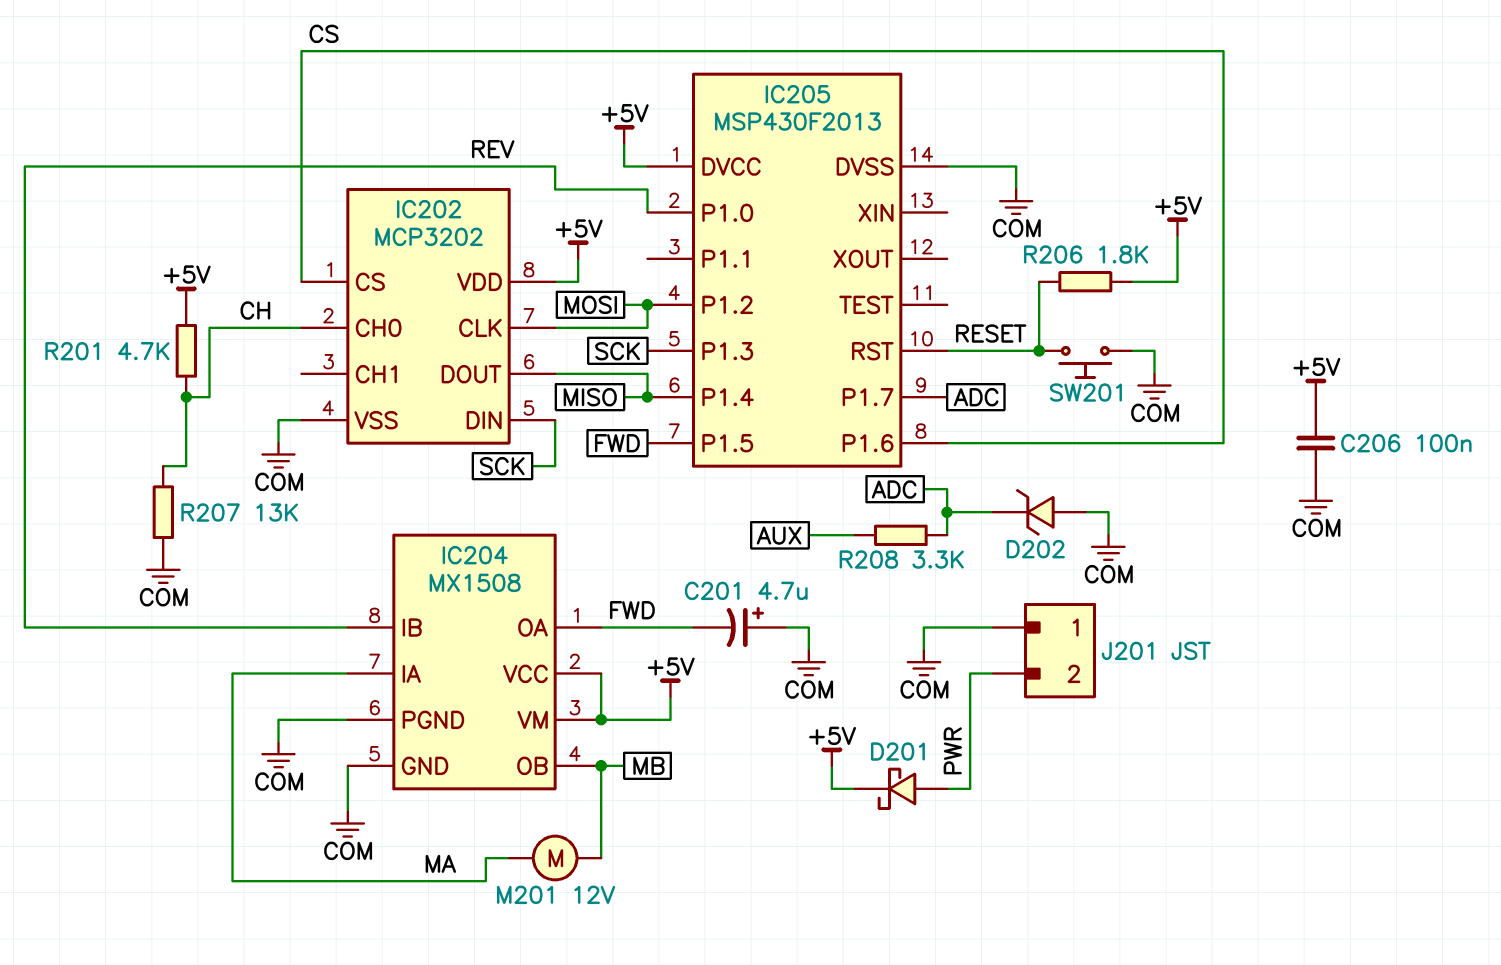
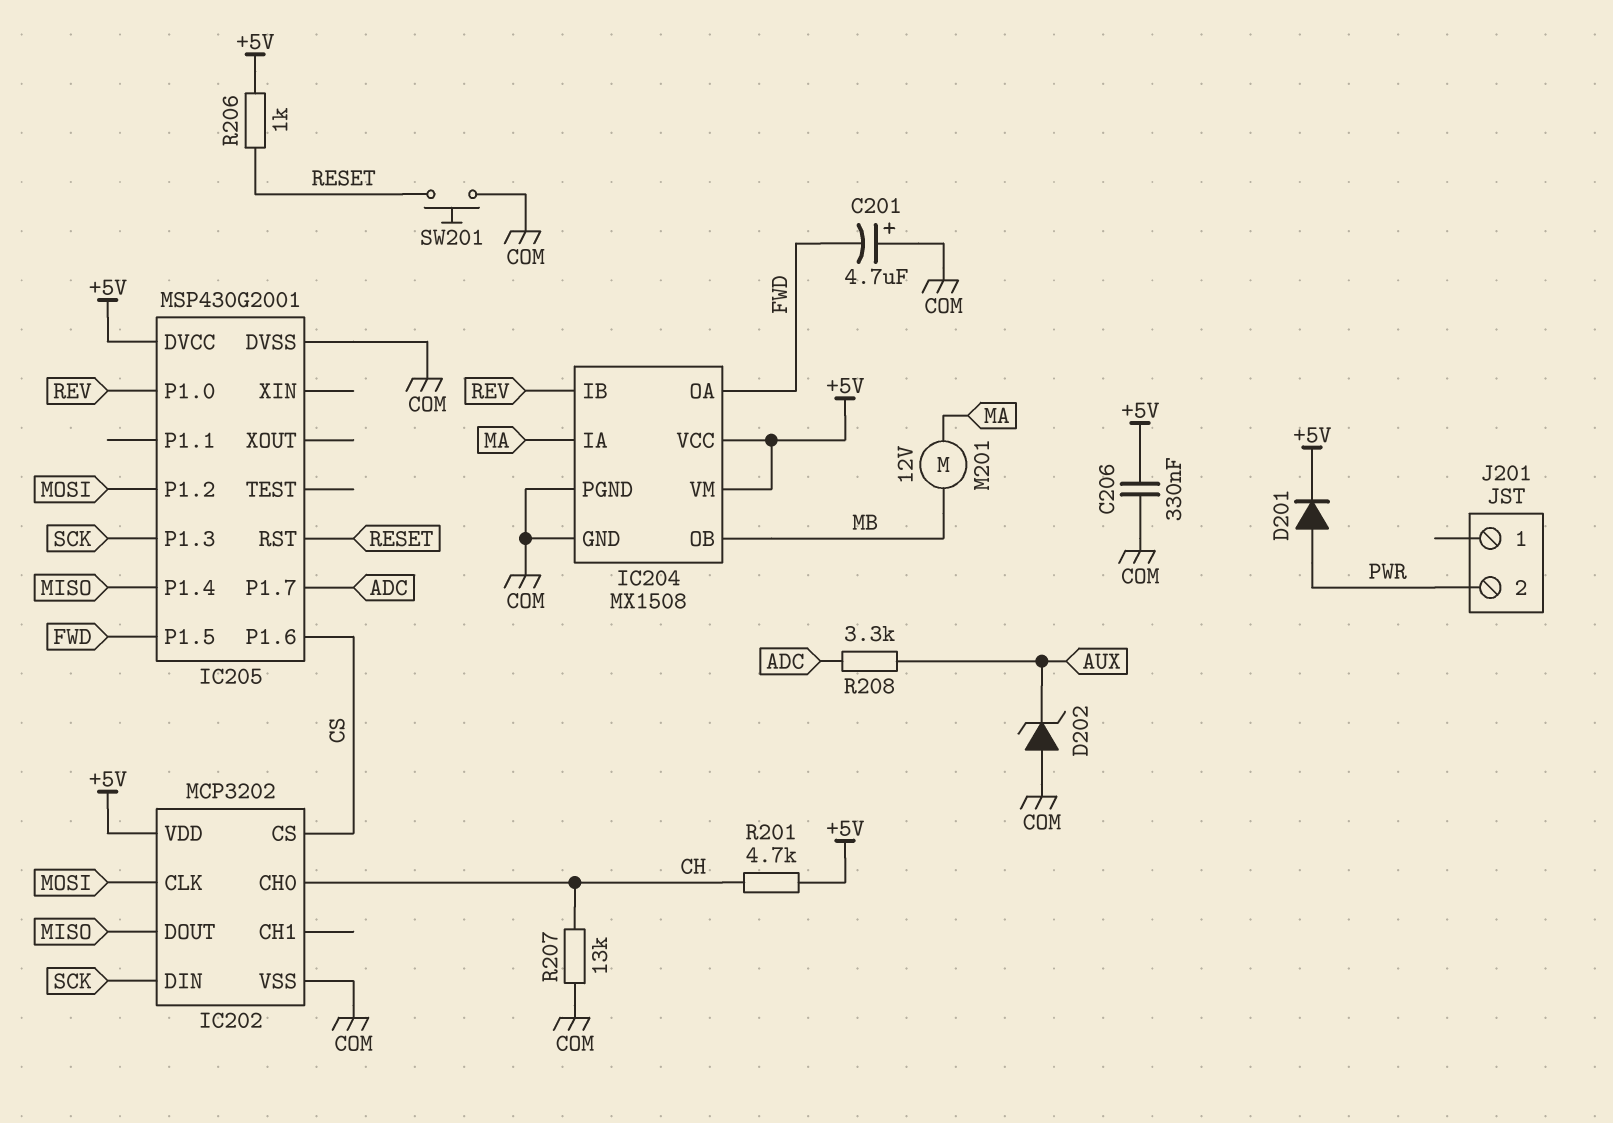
C206: 100nF (+5V, COM) -> 330nF (+5V, COM)
D201: schottky (A PWR, K +5V) -> diode (A PWR, K +5V)
D202: zener (A COM, K ADC) -> zener (A COM, K AUX)
IC205: MSP430F2013 -> MSP430G2001
J201 pin 1: COM -> none
R206: 1.8k (+5V, RESET) -> 1k (+5V, RESET)

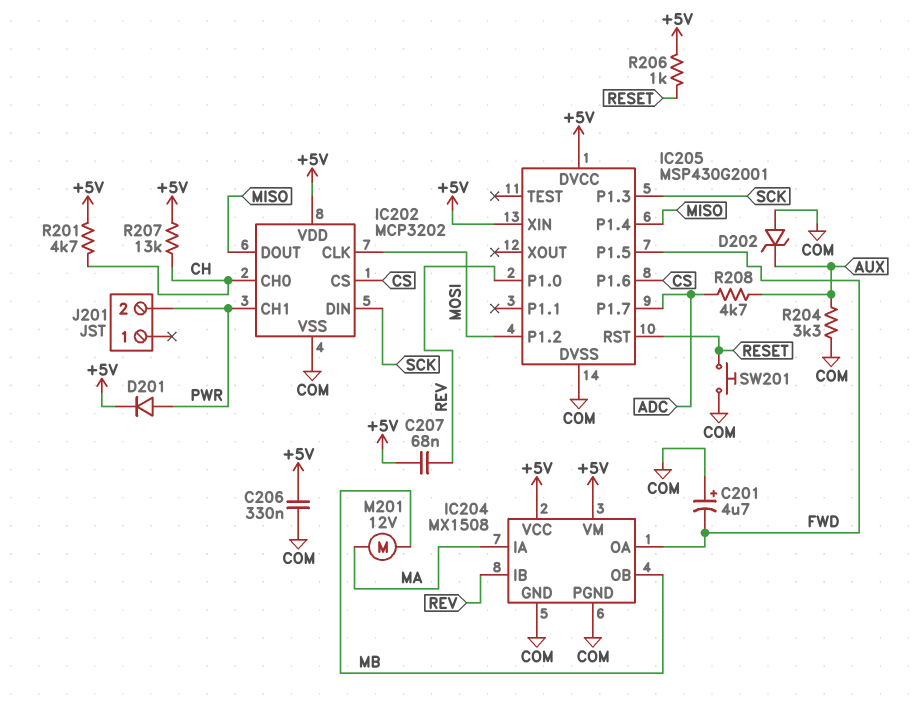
C207: none -> 68nF (+5V, REV)
IC202 pin CH1: none -> PWR
IC205 pin XIN: none -> +5V
R204: none -> 3.3k (AUX, COM)
R207: 13k (CH, COM) -> 13k (+5V, CH)
R208: 3.3k (ADC, AUX) -> 4.7k (ADC, AUX)

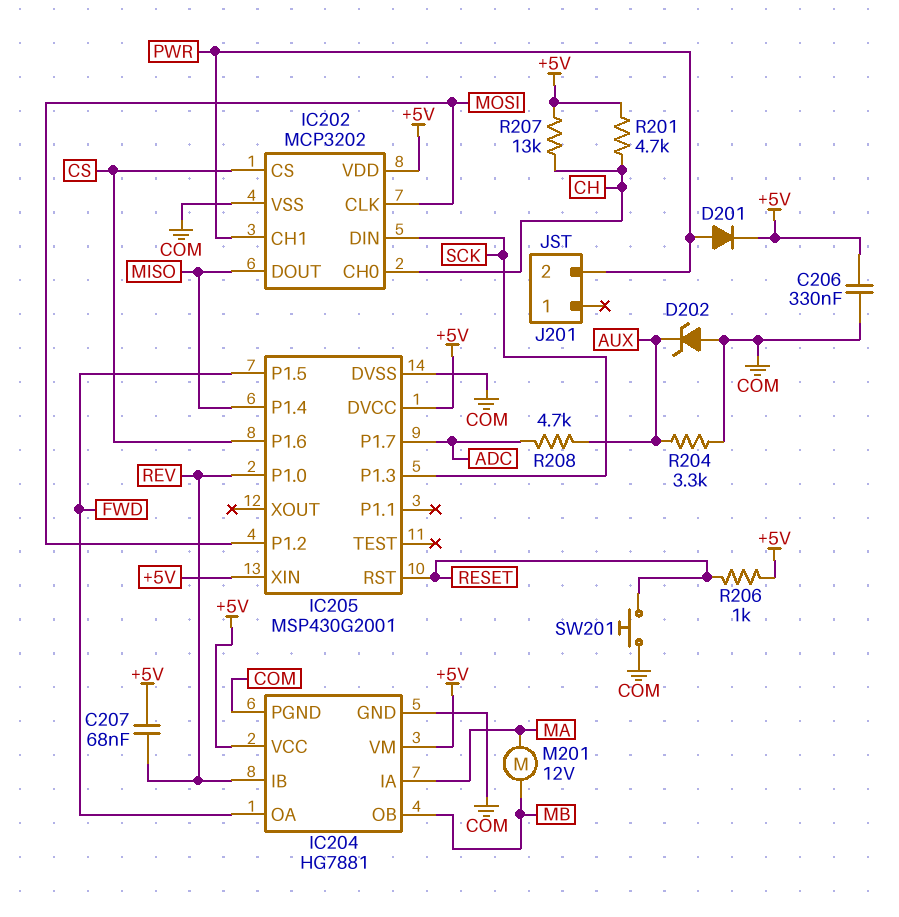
C201: 4.7uF (plus COM, minus FWD) -> none
IC204: MX1508 -> HG7881

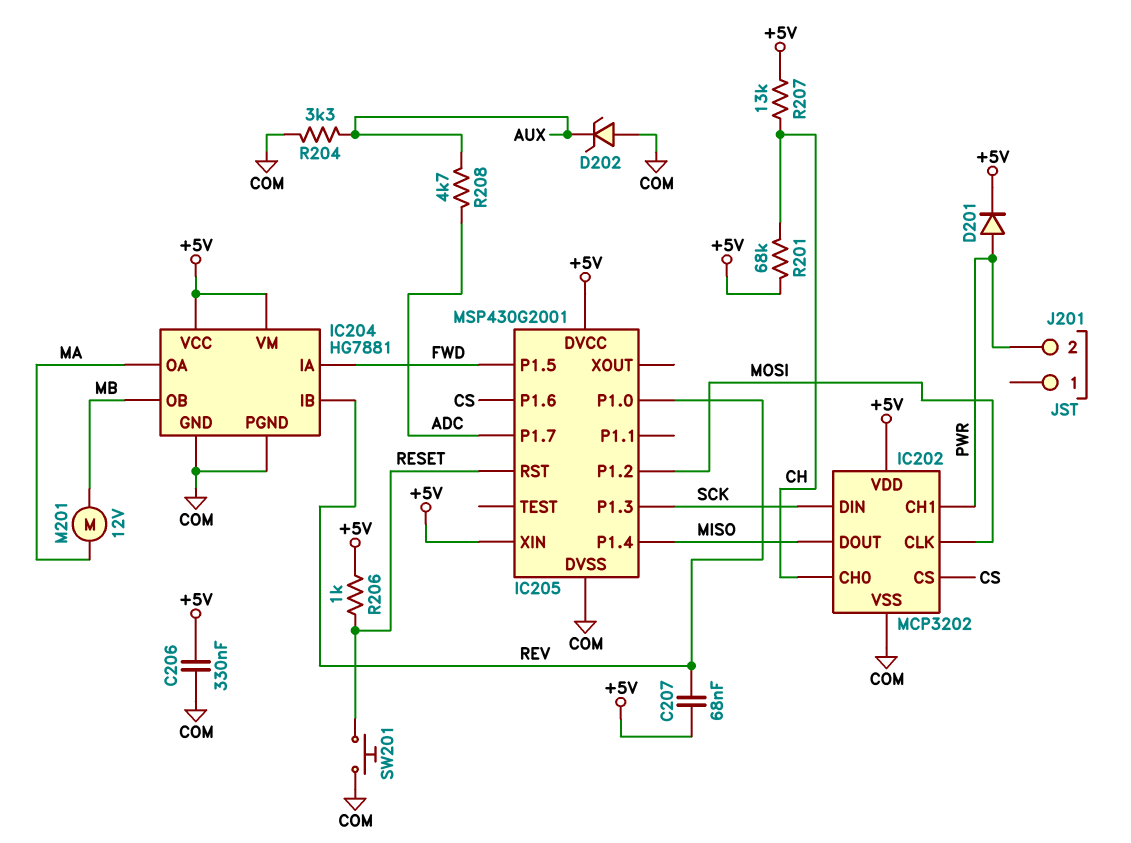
IC204 pin IA: MA -> FWD
IC204 pin OA: FWD -> MA
R201: 4.7k (+5V, CH) -> 68k (+5V, CH)

